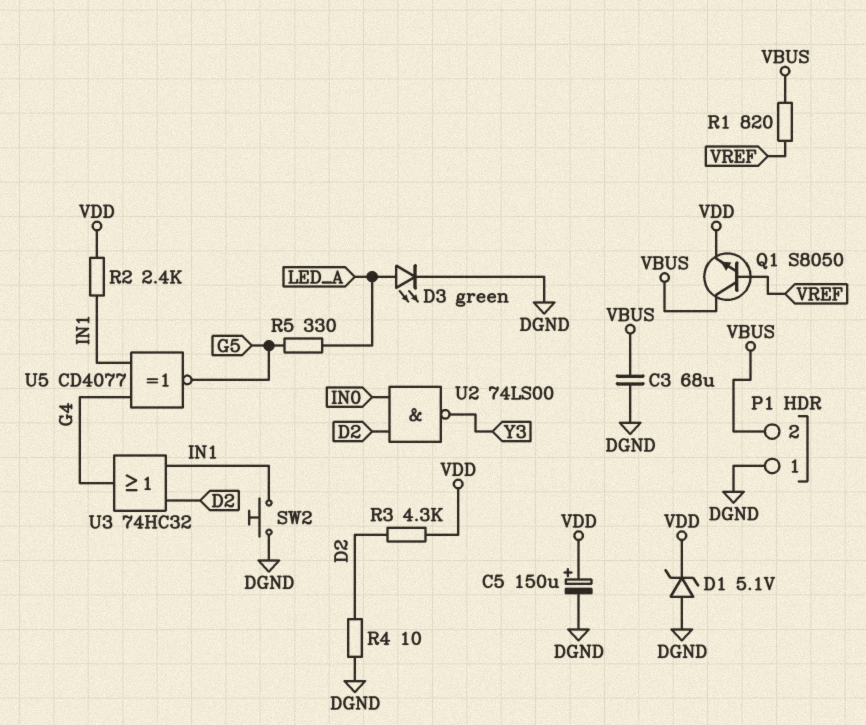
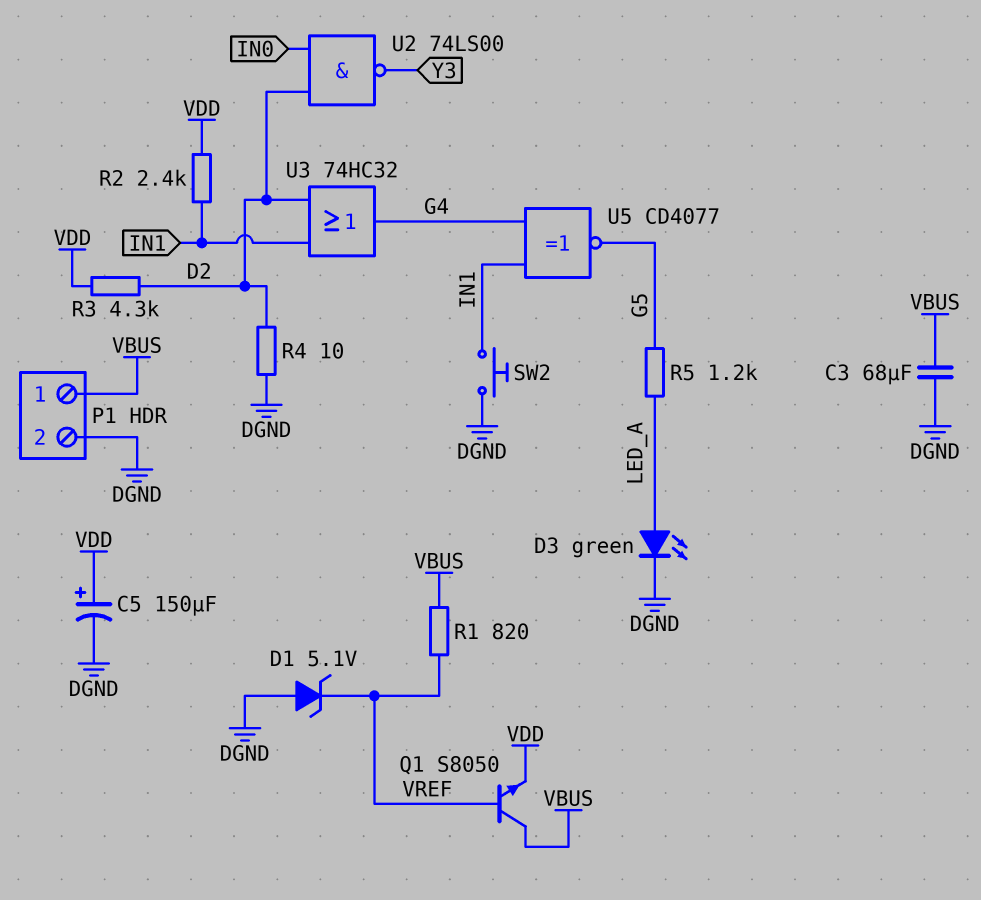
D1: zener 5.1V (A DGND, K VDD) -> zener 5.1V (A DGND, K VREF)
P1 pin 1: DGND -> VBUS
P1 pin 2: VBUS -> DGND
R5: 330 (G5, LED_A) -> 1.2k (G5, LED_A)

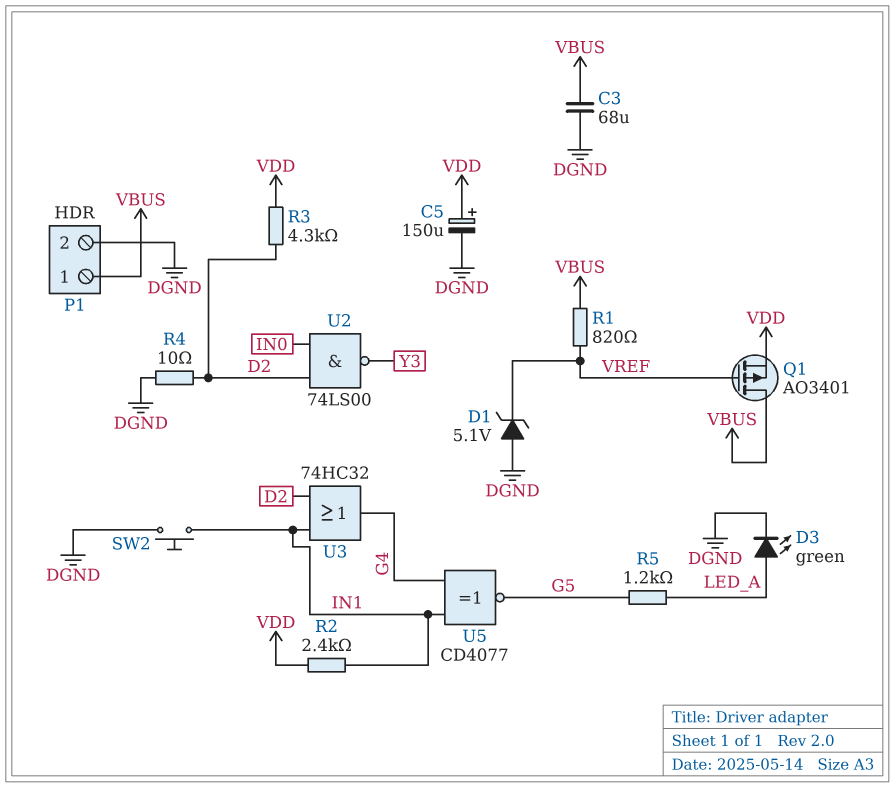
Q1: NPN S8050 (B VREF, C VBUS, E VDD) -> PMOS AO3401 (G VREF, D VBUS, S VDD)

